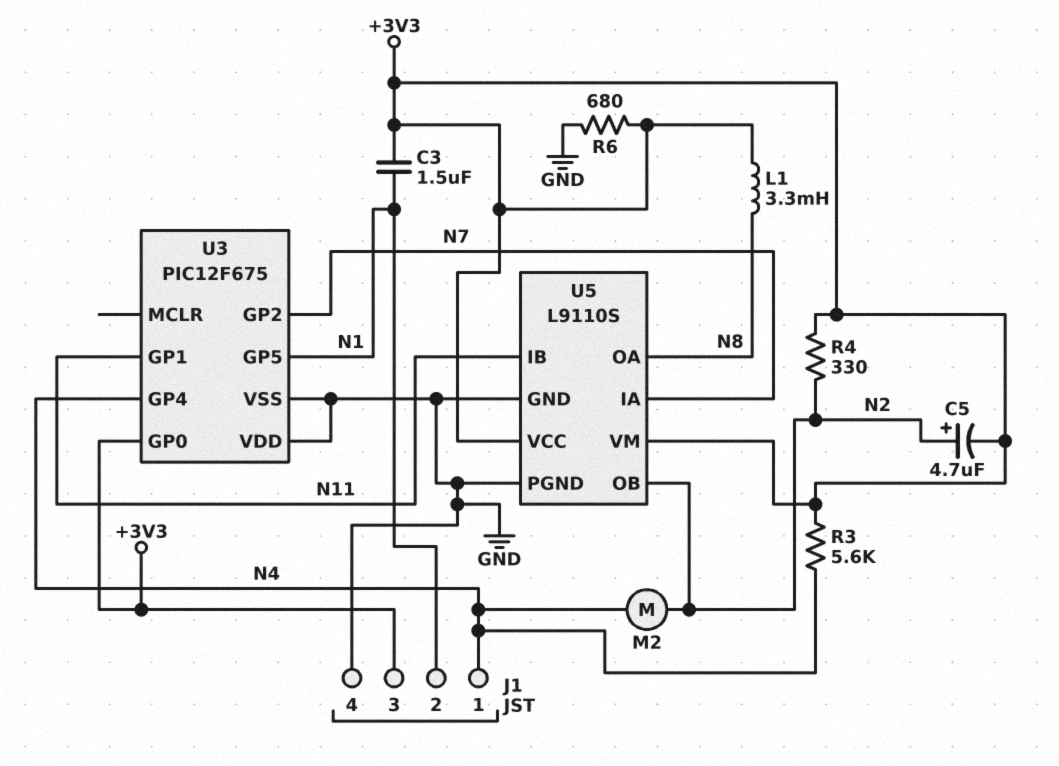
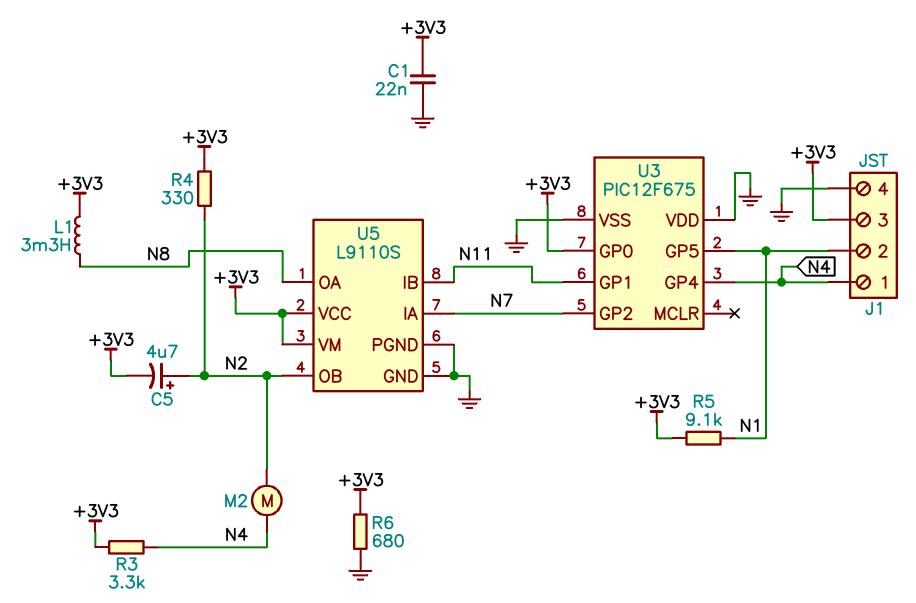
C1: none -> 22nF (+3V3, GND)
C3: 1.5uF (+3V3, N1) -> none
R3: 5.6k (+3V3, N4) -> 3.3k (+3V3, N4)
R5: none -> 9.1k (+3V3, N1)

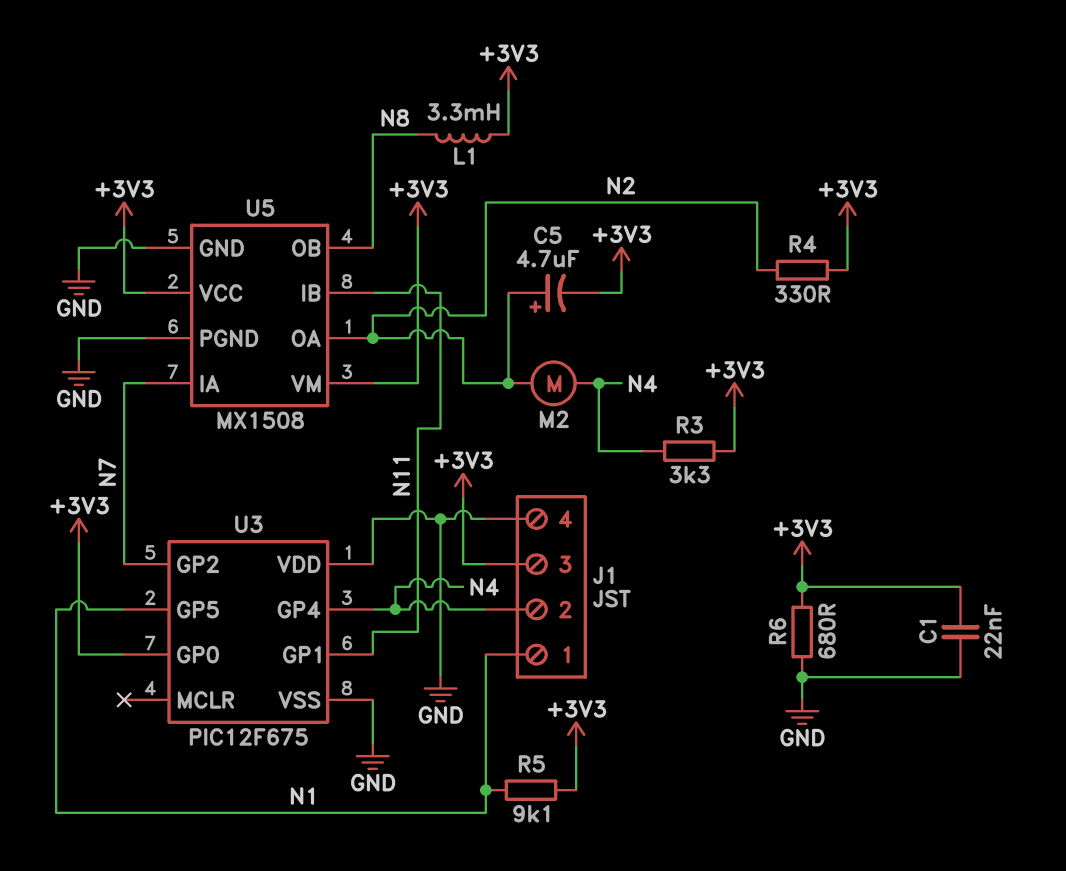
J1 pin 1: N4 -> N1
J1 pin 2: N1 -> N4
U5: L9110S -> MX1508
U5 pin OA: N8 -> N2
U5 pin OB: N2 -> N8

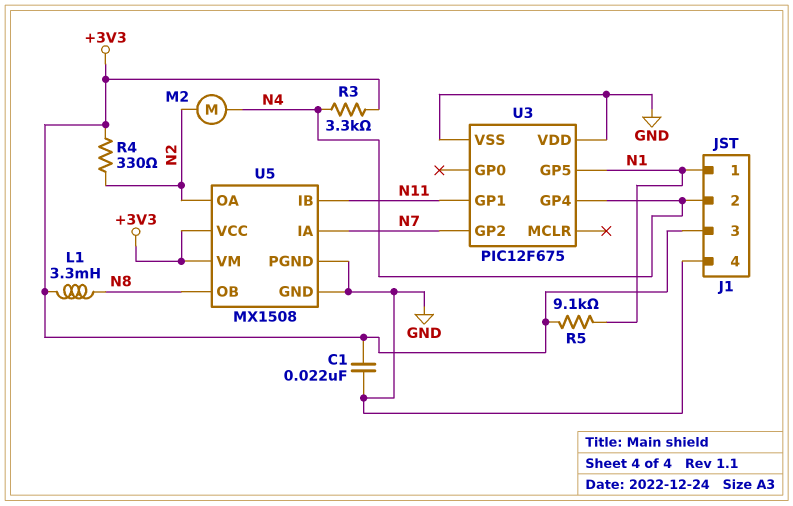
C5: 4.7uF (plus N2, minus +3V3) -> none
R6: 680 (+3V3, GND) -> none
U3 pin GP0: +3V3 -> none

